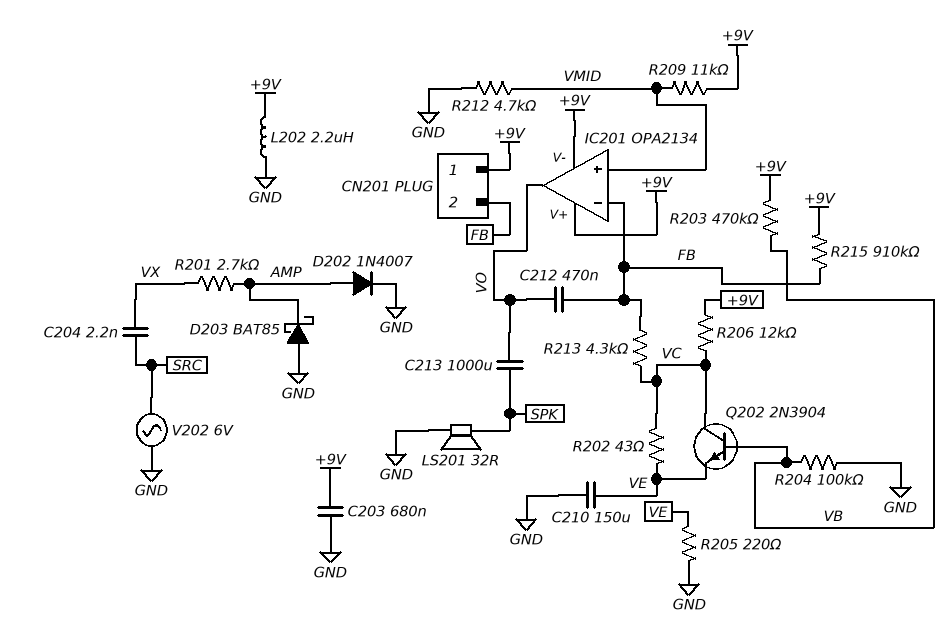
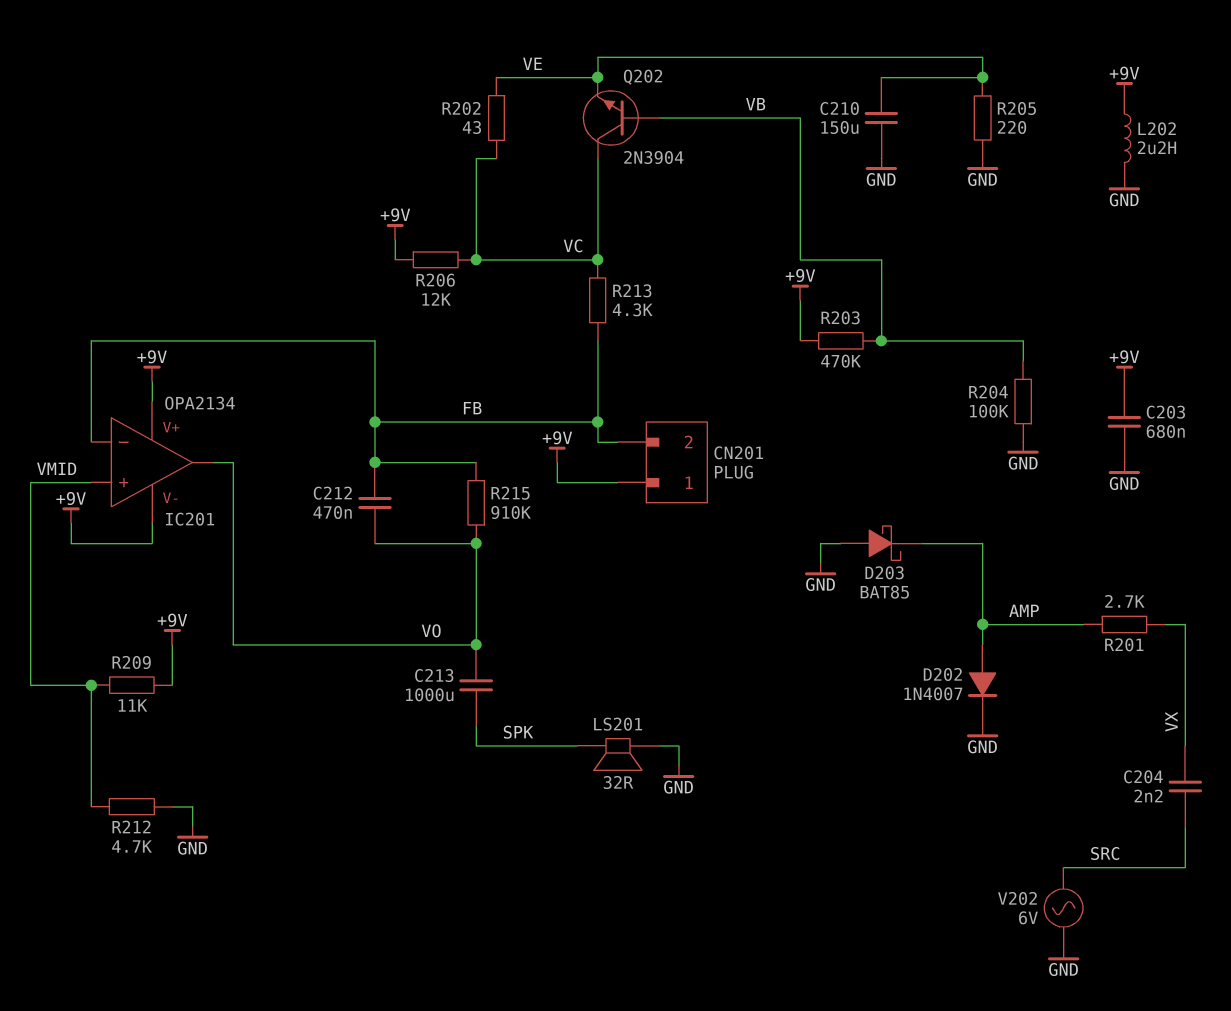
R215: 910k (+9V, FB) -> 910k (FB, VO)

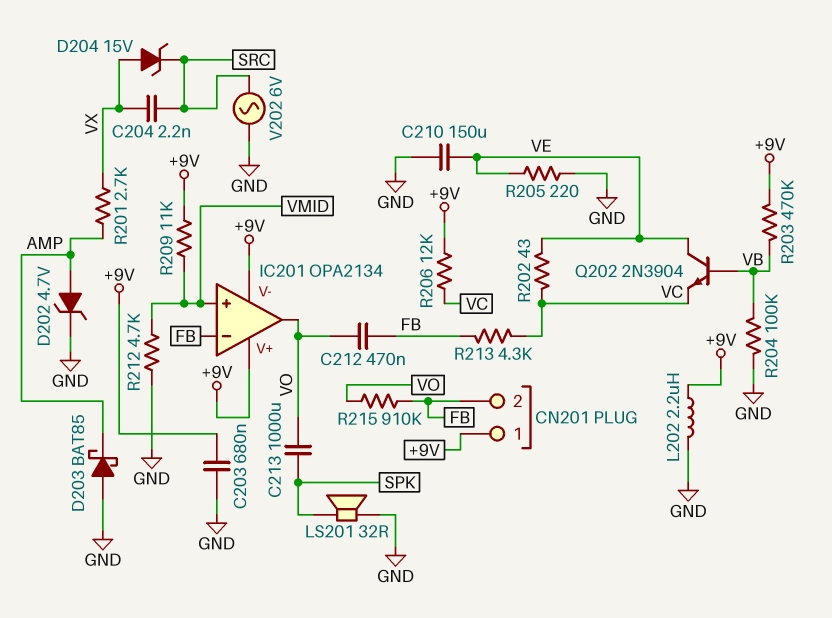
D202: diode 1N4007 (A AMP, K GND) -> zener 4.7V (A AMP, K GND)
D204: none -> zener 15V (A VX, K SRC)
Q202: NPN 2N3904 (B VB, C VC, E VE) -> NPN 2N3904 (B VB, C VE, E VC)

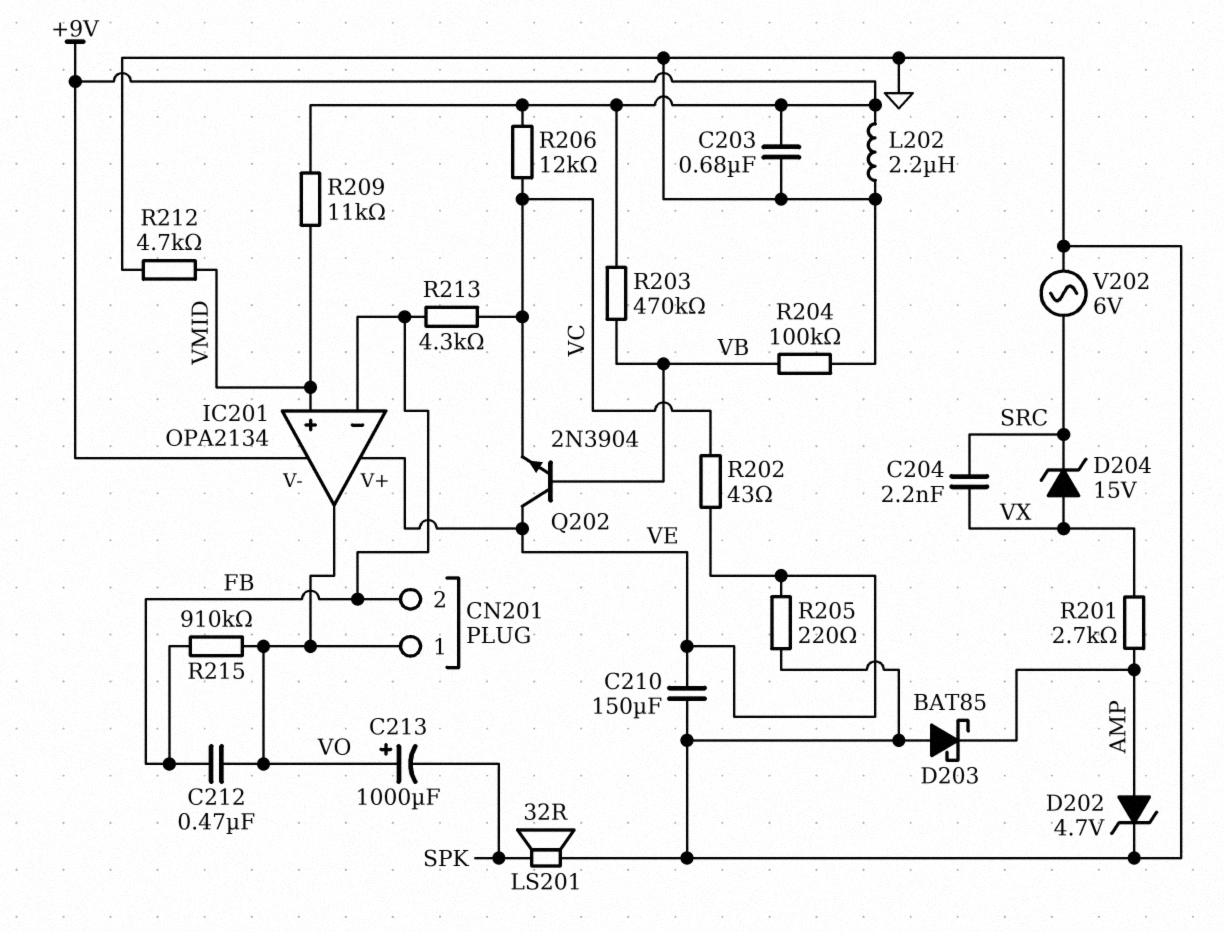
C213: 1000uF (SPK, VO) -> 1000uF (plus VO, minus SPK)
CN201 pin 1: +9V -> VO
IC201 pin V+: +9V -> VE

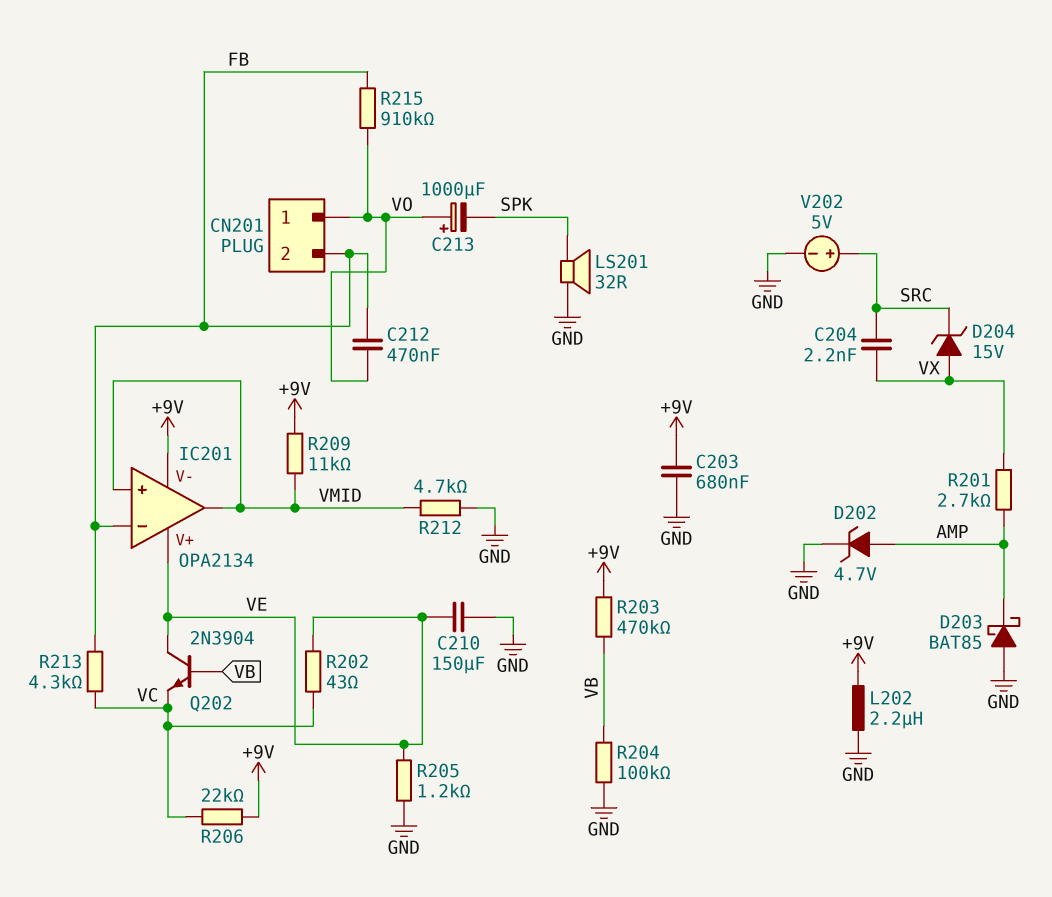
IC201 pin out: VO -> VMID
R205: 220 (GND, VE) -> 1.2k (GND, VE)
R206: 12k (+9V, VC) -> 22k (+9V, VC)
V202: AC 6V (GND, SRC) -> 5V (plus SRC, minus GND)

